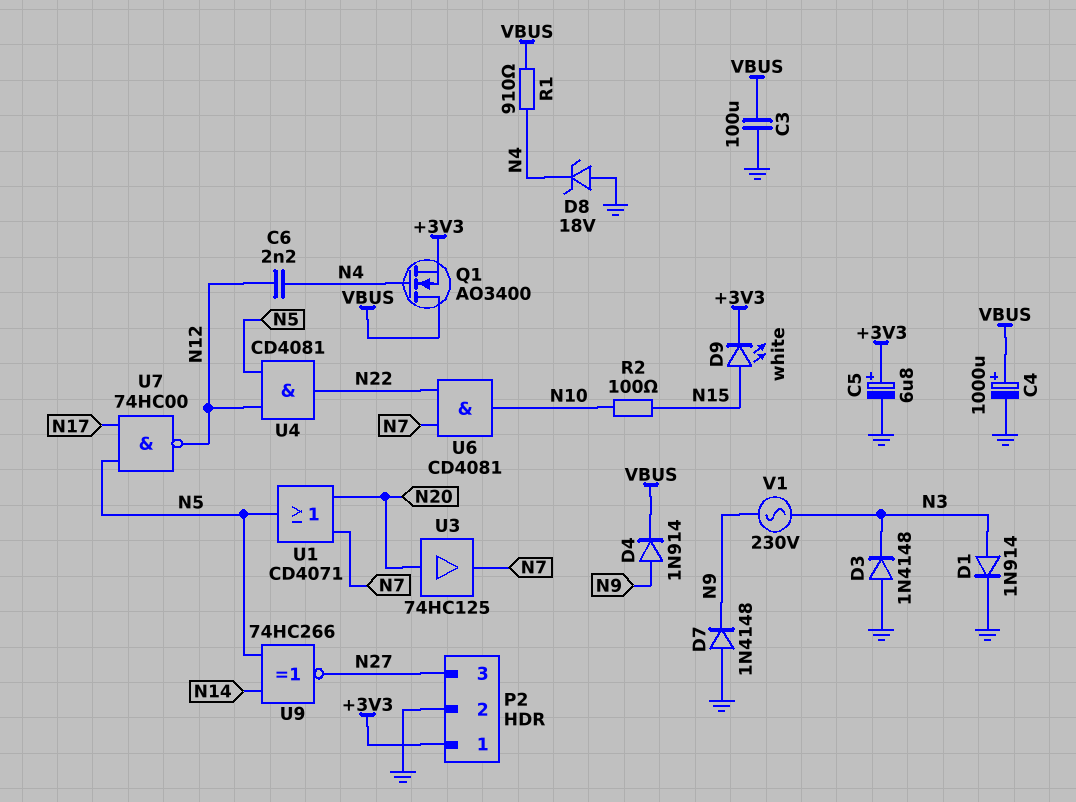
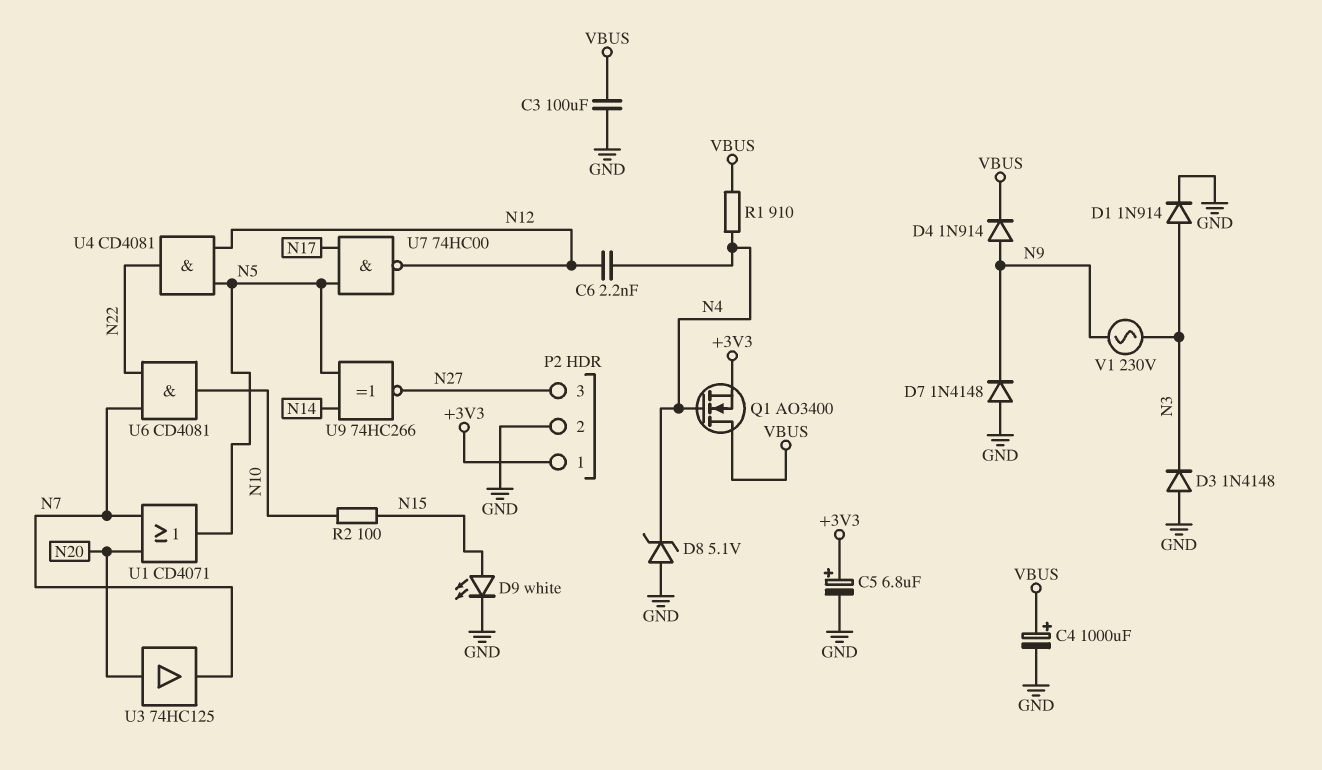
D8: zener 18V (A GND, K N4) -> zener 5.1V (A GND, K N4)
D9: LED white (A N15, K +3V3) -> LED white (A N15, K GND)

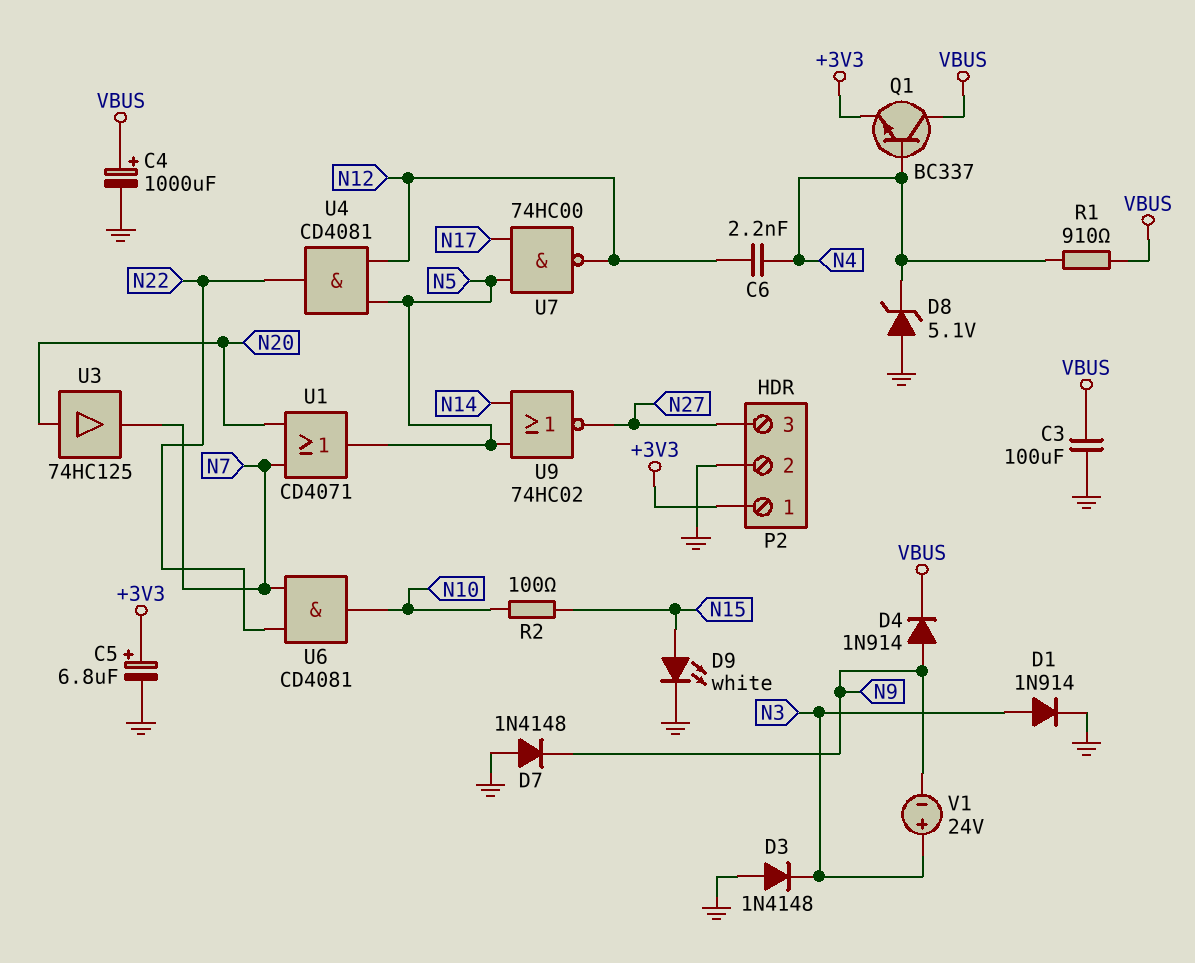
Q1: NMOS AO3400 (G N4, D VBUS, S +3V3) -> NPN BC337 (B N4, C VBUS, E +3V3)
U9: XNOR 74HC266 (in N5, in N14, out N27) -> NOR 74HC02 (in N5, in N14, out N27)
V1: AC 230V (N3, N9) -> 24V (plus N3, minus N9)

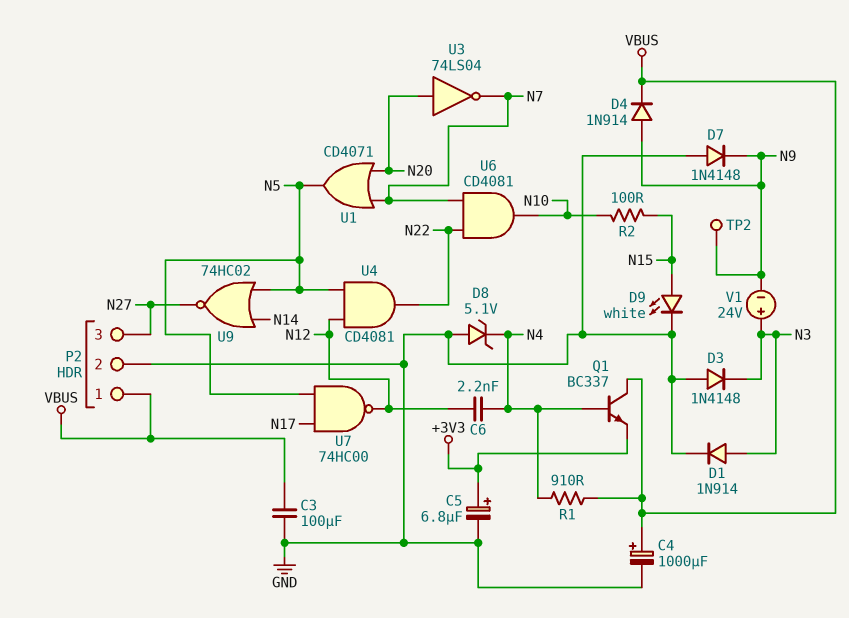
P2 pin 1: +3V3 -> VBUS
TP2: none -> test point (N9)
U3: buffer 74HC125 (in N20, out N7) -> NOT 74LS04 (in N20, out N7)

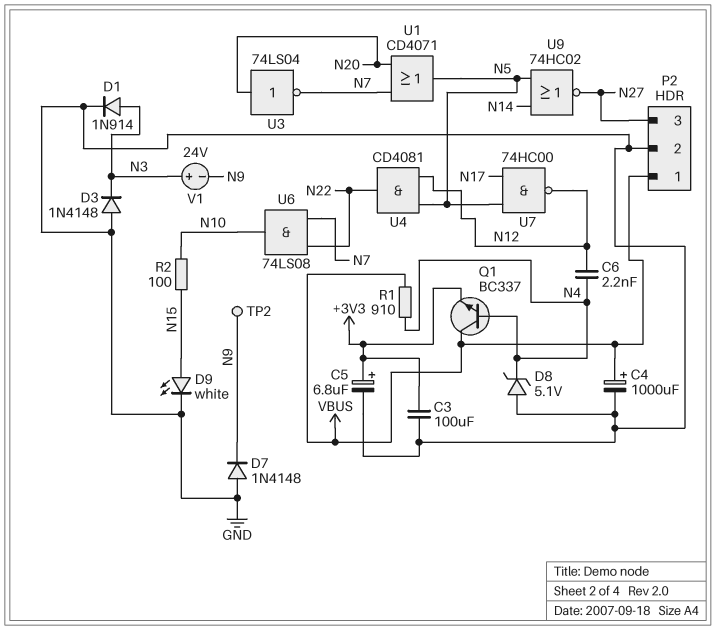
C3: 100uF (GND, VBUS) -> 100uF (+3V3, GND)
D4: diode 1N914 (A N9, K VBUS) -> none
U6: AND CD4081 (in N7, in N22, out N10) -> AND 74LS08 (in N7, in N22, out N10)

